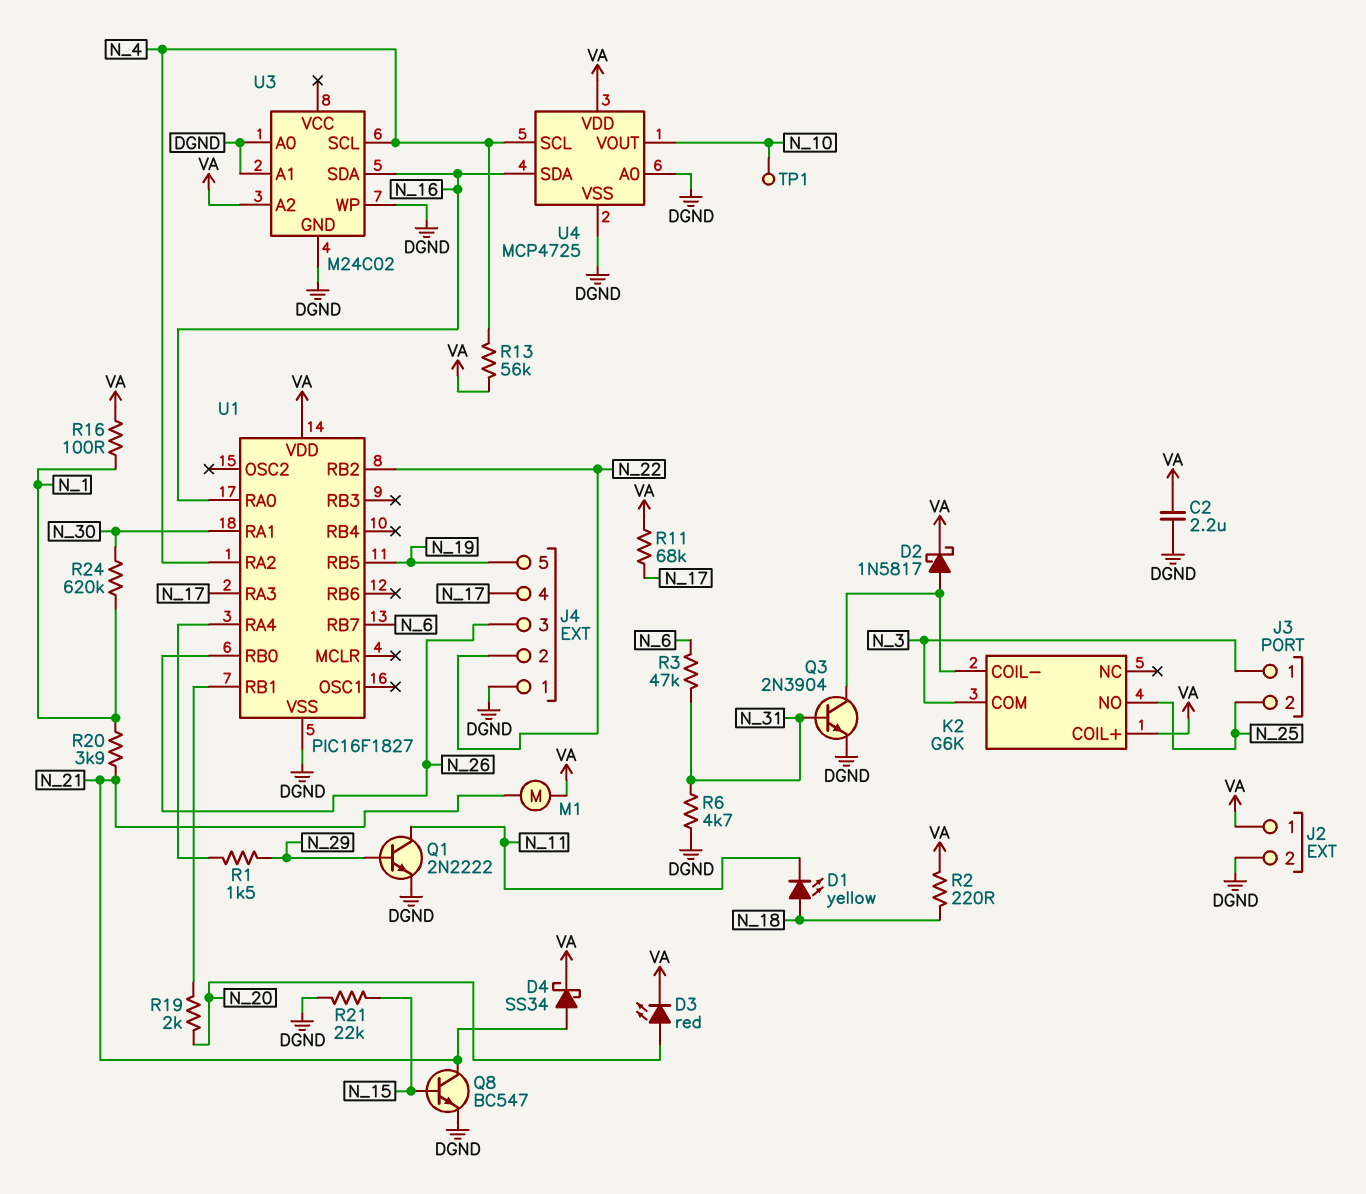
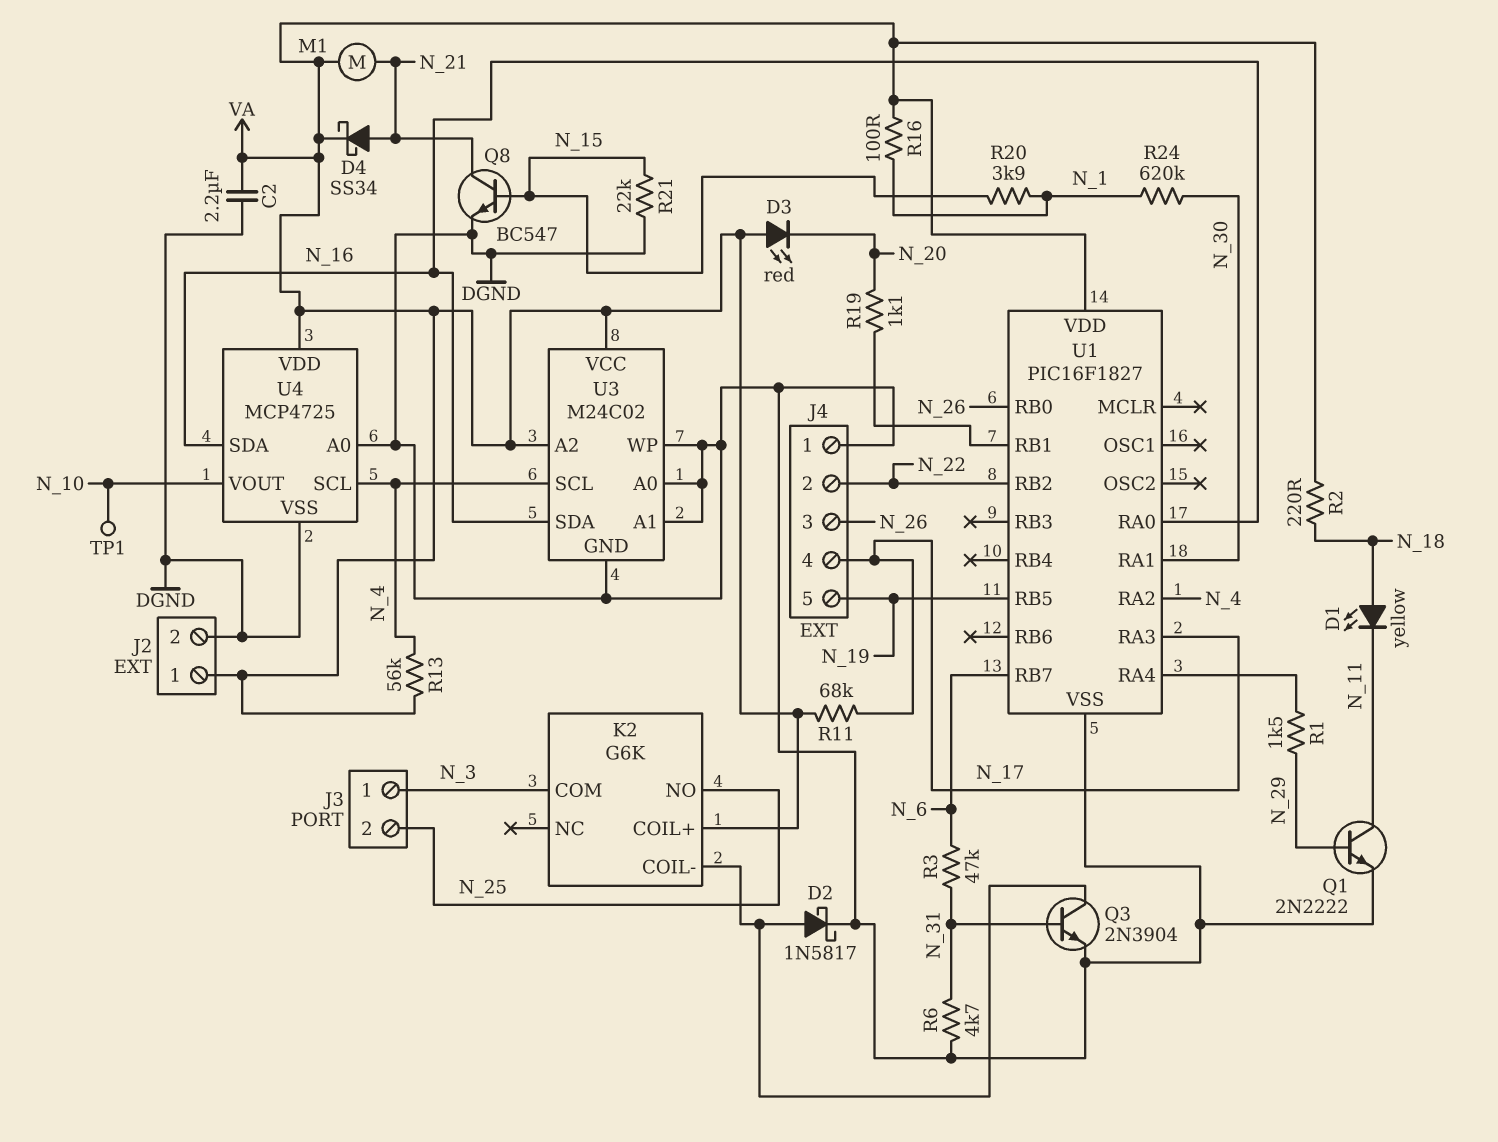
D2: schottky 1N5817 (A K2/COIL-, K VA) -> schottky 1N5817 (A K2/COIL-, K DGND)
D3: LED red (A N_20, K VA) -> LED red (A VA, K N_20)
R19: 2k (N_20, U1/RB1) -> 1.1k (N_20, U1/RB1)
R20: 3.9k (N_1, N_21) -> 3.9k (N_1, N_15)
U3 pin VCC: none -> VA

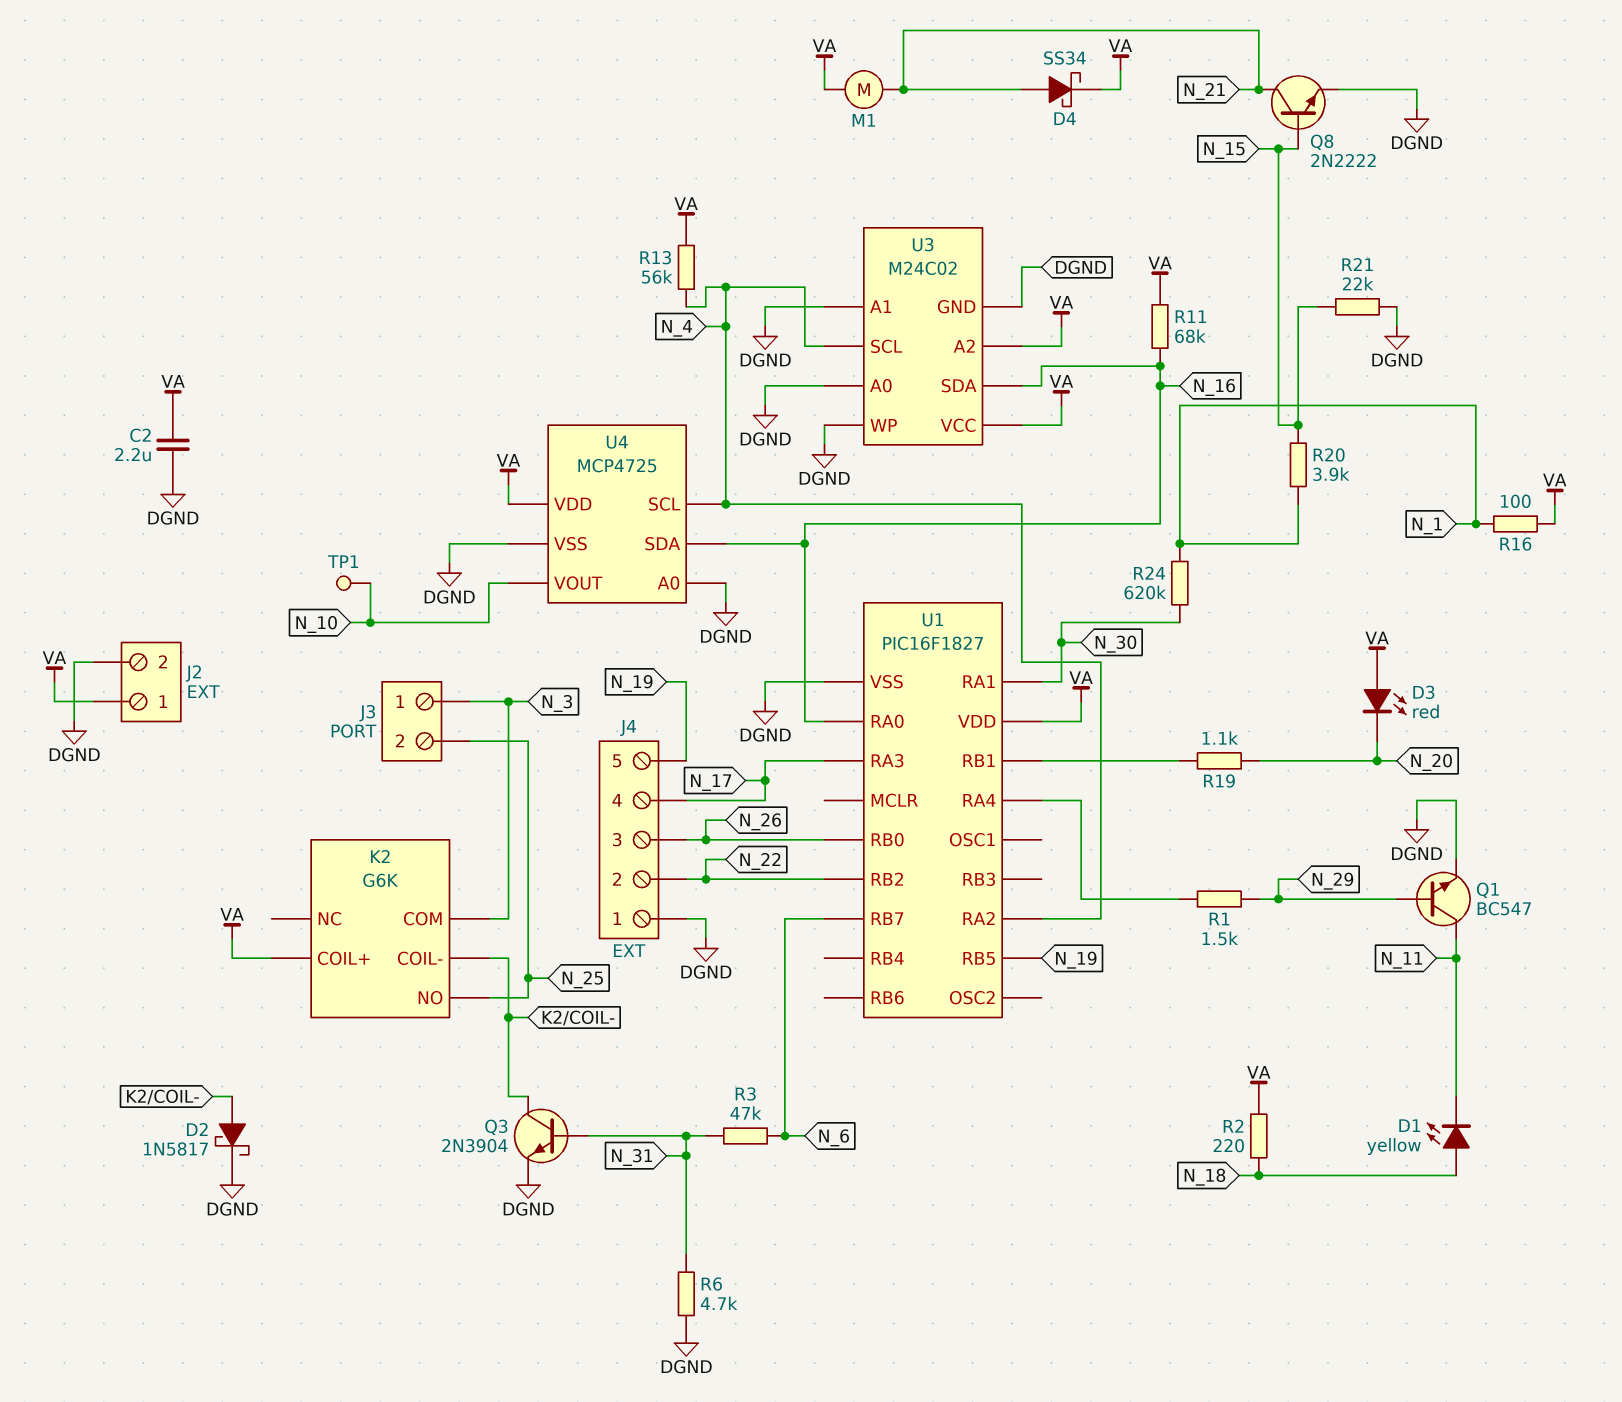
Q1: NPN 2N2222 (B N_29, C N_11, E DGND) -> NPN BC547 (B N_29, C N_11, E DGND)
Q8: NPN BC547 (B N_15, C N_21, E DGND) -> NPN 2N2222 (B N_15, C N_21, E DGND)
R11: 68k (N_17, VA) -> 68k (N_16, VA)

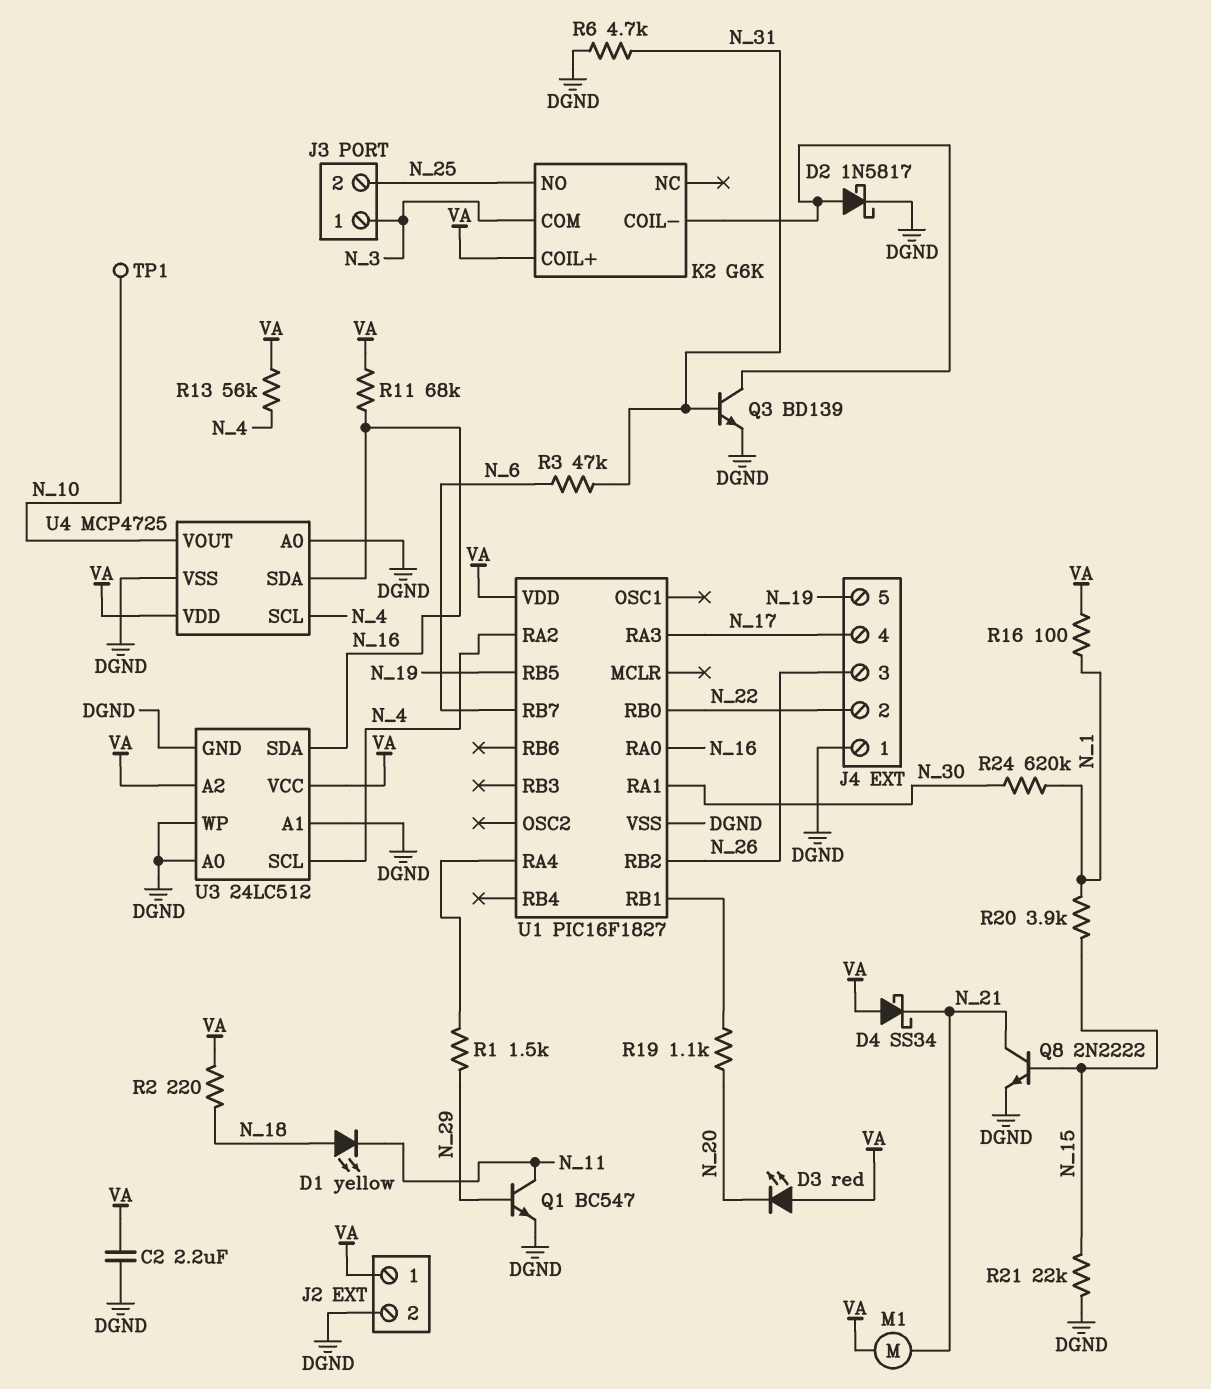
D4: schottky SS34 (A N_21, K VA) -> schottky SS34 (A VA, K N_21)
Q3: NPN 2N3904 (B N_31, C K2/COIL-, E DGND) -> NPN BD139 (B N_31, C K2/COIL-, E DGND)
U1 pin RB0: N_26 -> N_22
U1 pin RB2: N_22 -> N_26
U3: M24C02 -> 24LC512

